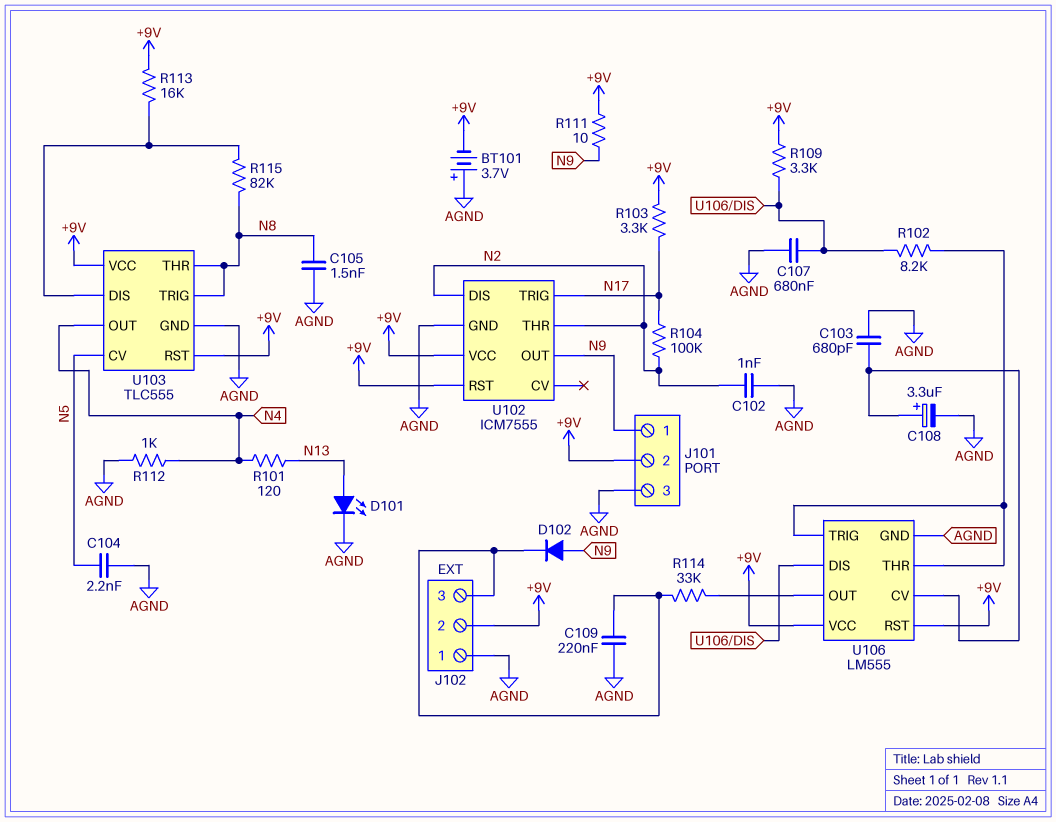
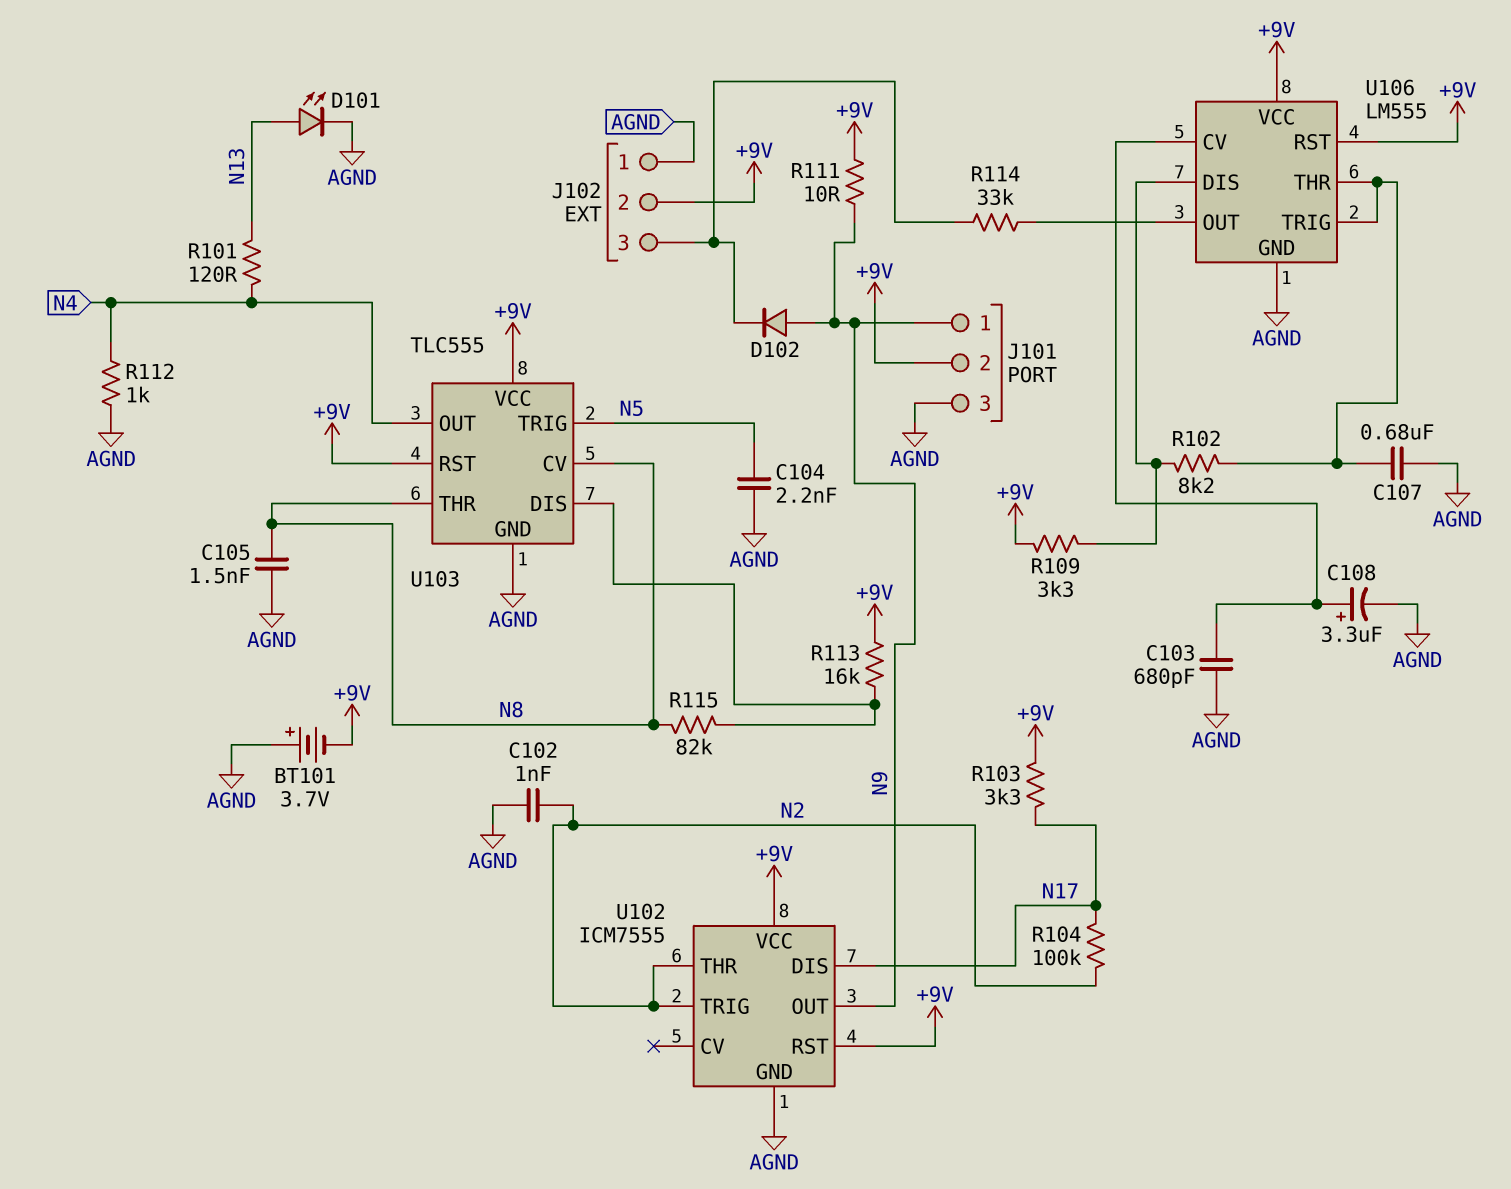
C107: 680nF (AGND, U106/DIS) -> 680nF (AGND, U106/THR)
C109: 220nF (AGND, J102/3) -> none
U102 pin DIS: N2 -> N17
U102 pin TRIG: N17 -> N2
U103 pin CV: N5 -> N8
U103 pin TRIG: N8 -> N5

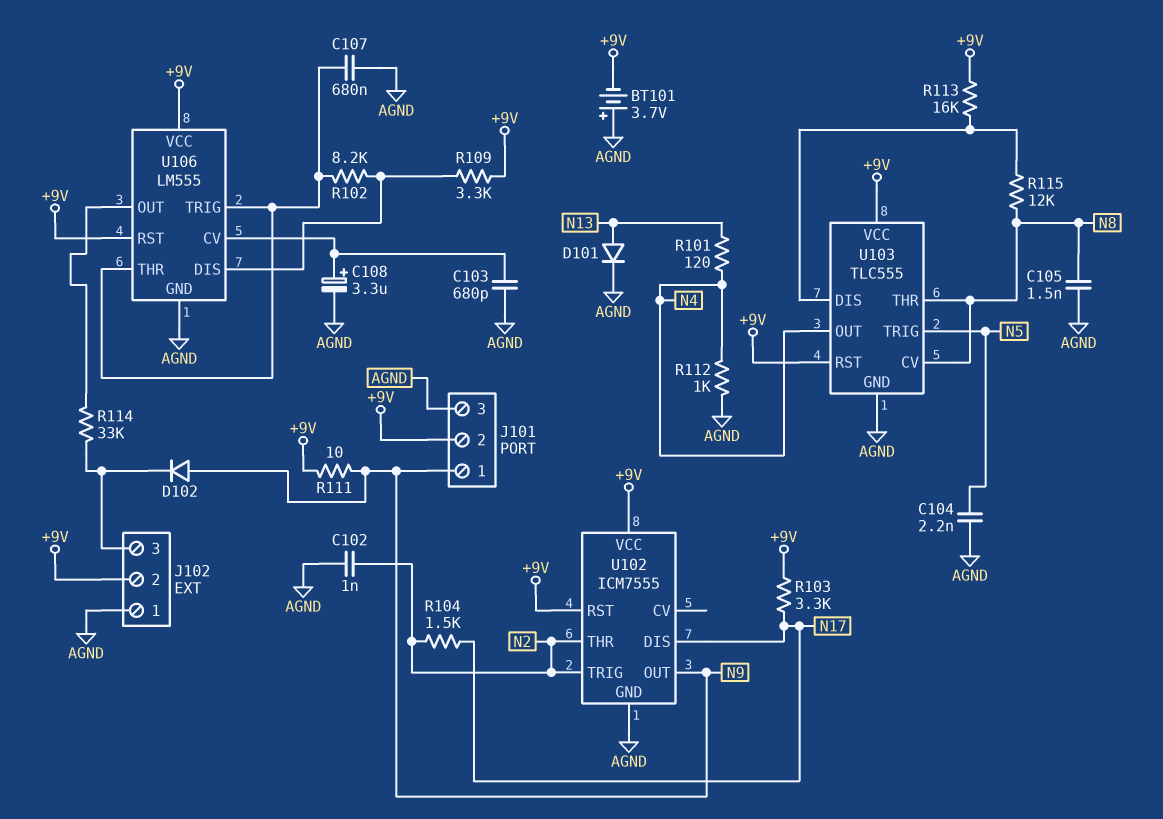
D101: LED (A N13, K AGND) -> diode (A N13, K AGND)
R104: 100k (N2, N17) -> 1.5k (N2, N17)
R115: 82k (N8, U103/DIS) -> 12k (N8, U103/DIS)

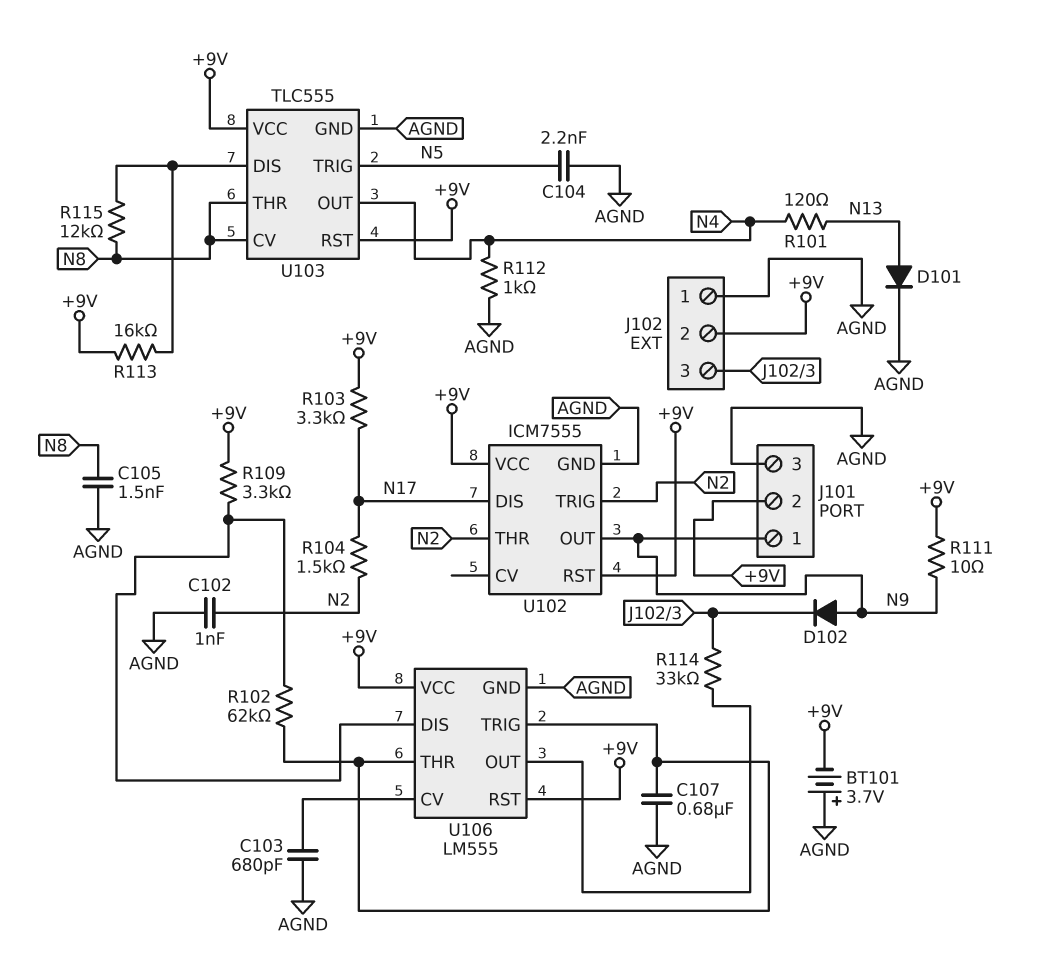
C108: 3.3uF (plus U106/CV, minus AGND) -> none
R102: 8.2k (U106/DIS, U106/THR) -> 62k (U106/DIS, U106/THR)

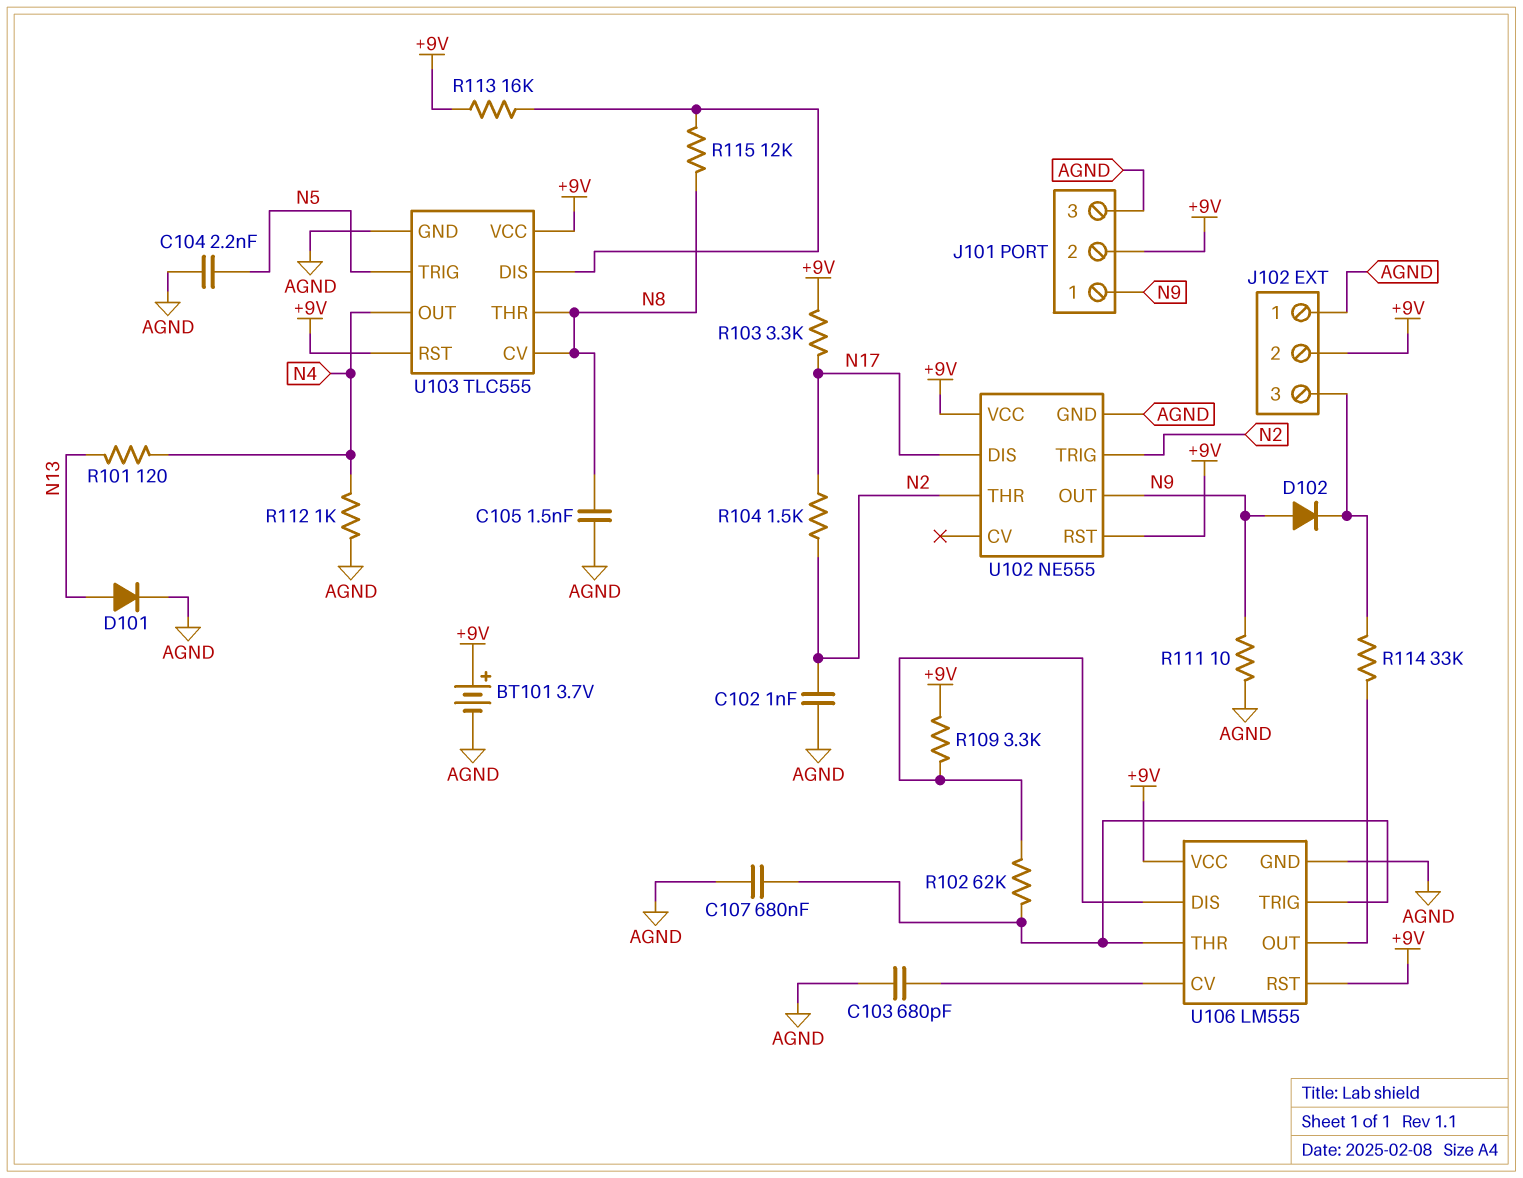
BT101: 3.7V (plus AGND, minus +9V) -> 3.7V (plus +9V, minus AGND)
R111: 10 (+9V, N9) -> 10 (AGND, N9)
U102: ICM7555 -> NE555

